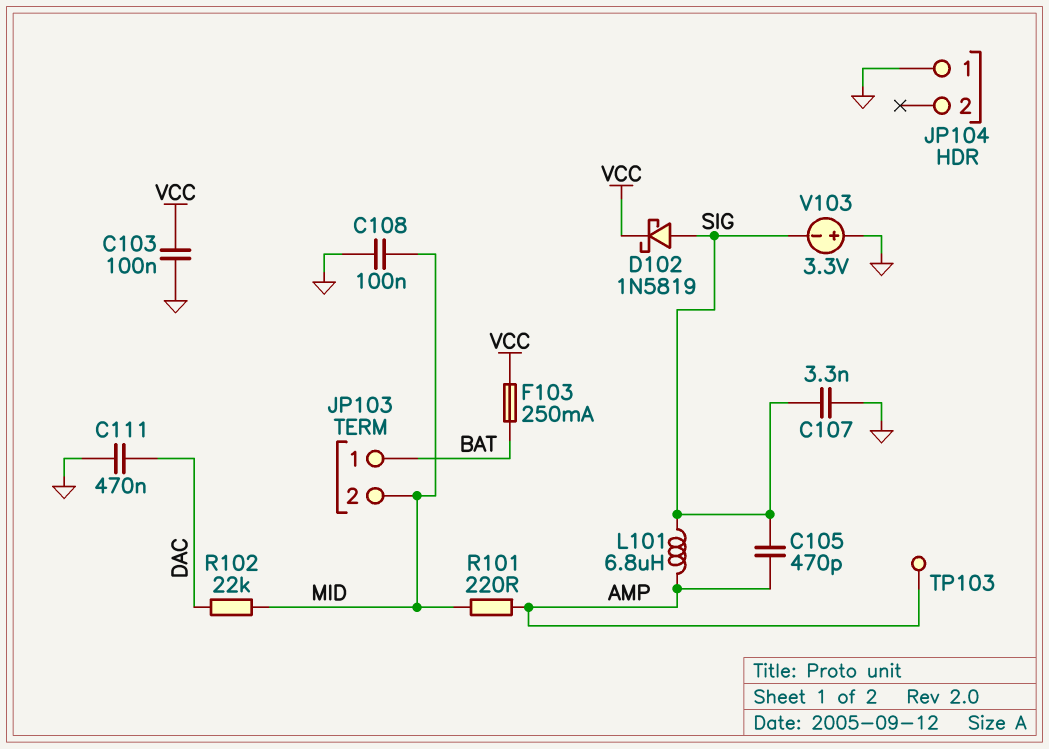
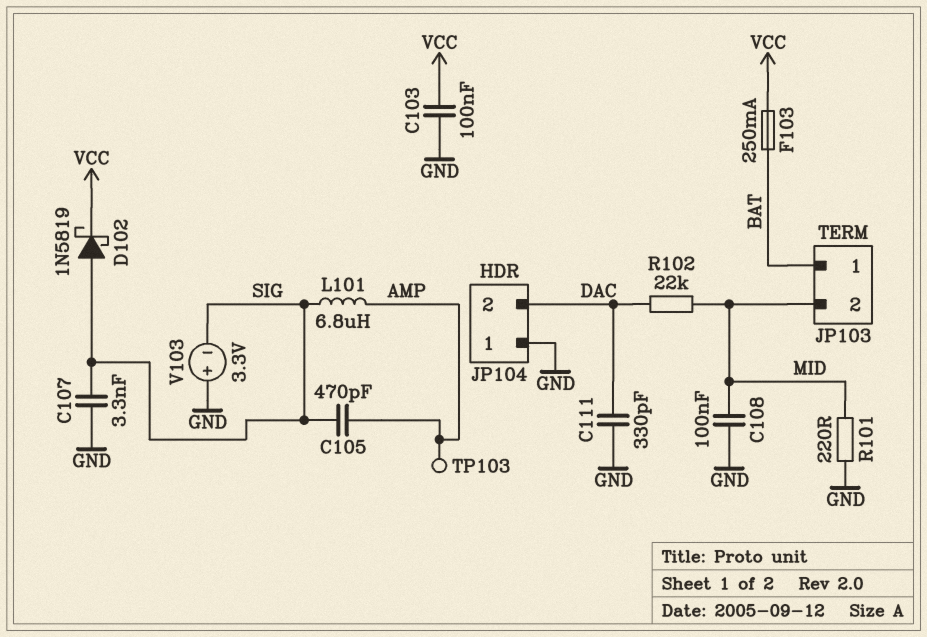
C111: 470nF (DAC, GND) -> 330pF (DAC, GND)
JP104 pin 2: none -> DAC
R101: 220 (AMP, MID) -> 220 (GND, MID)

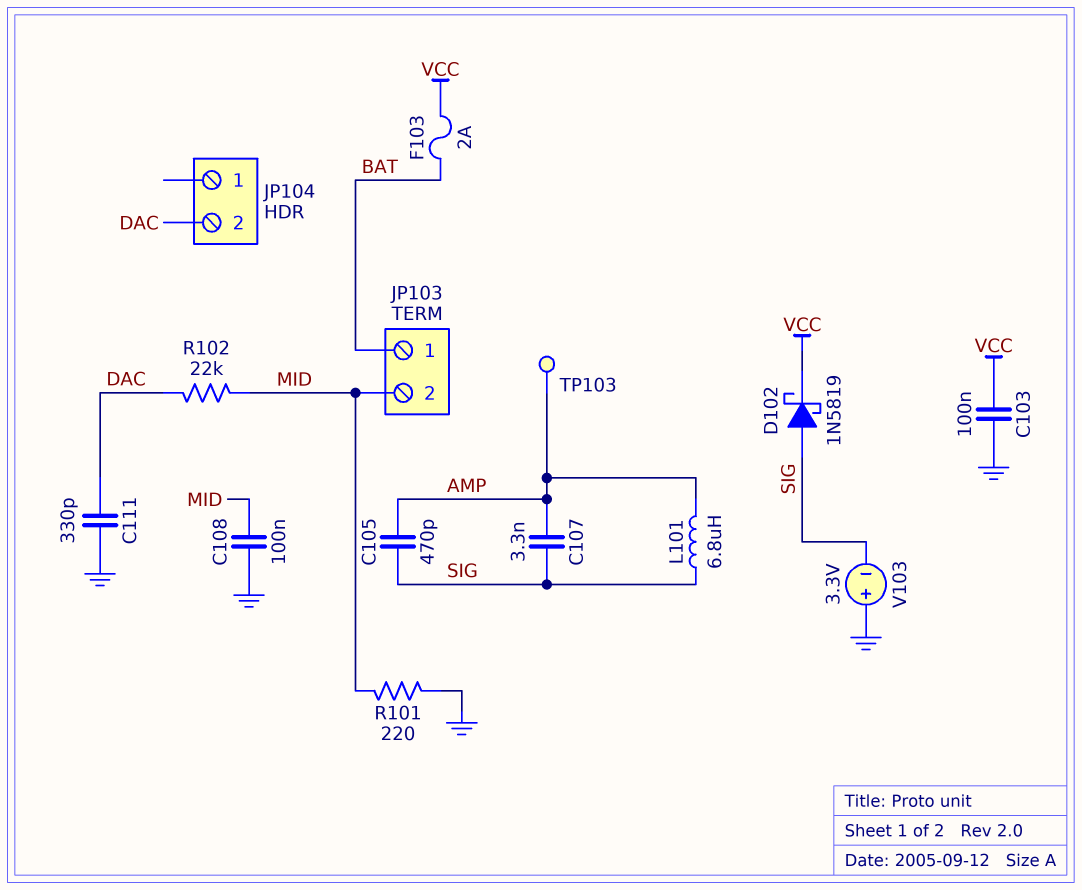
C107: 3.3nF (GND, SIG) -> 3.3nF (AMP, SIG)
F103: 250mA (BAT, VCC) -> 2A (BAT, VCC)
JP104 pin 1: GND -> none

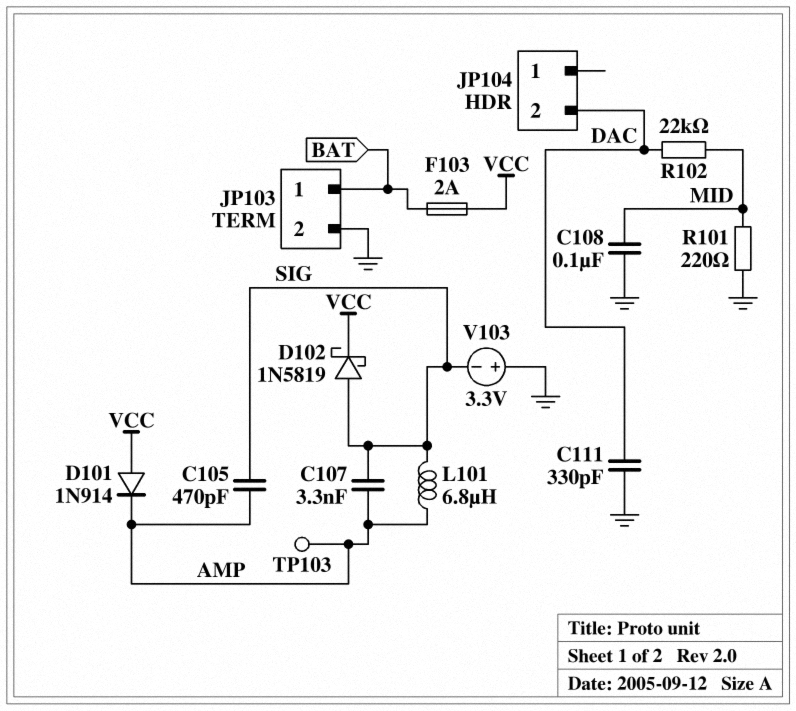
C103: 100nF (GND, VCC) -> none
D101: none -> diode 1N914 (A VCC, K AMP)
JP103 pin 2: MID -> GND

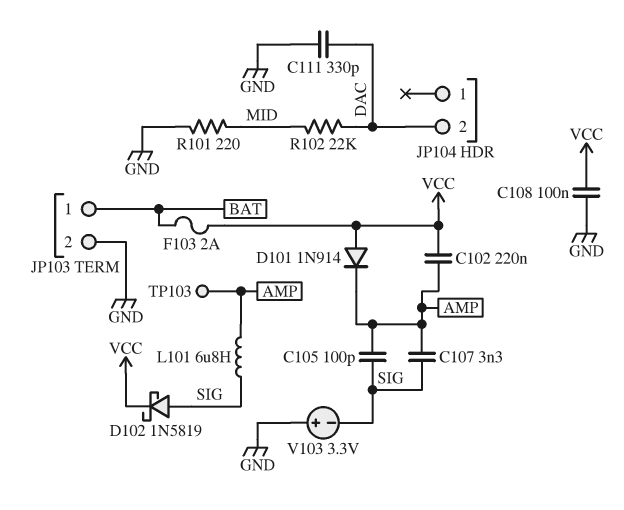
C102: none -> 220nF (AMP, VCC)
C105: 470pF (AMP, SIG) -> 100pF (AMP, SIG)
C108: 100nF (GND, MID) -> 100nF (GND, VCC)

